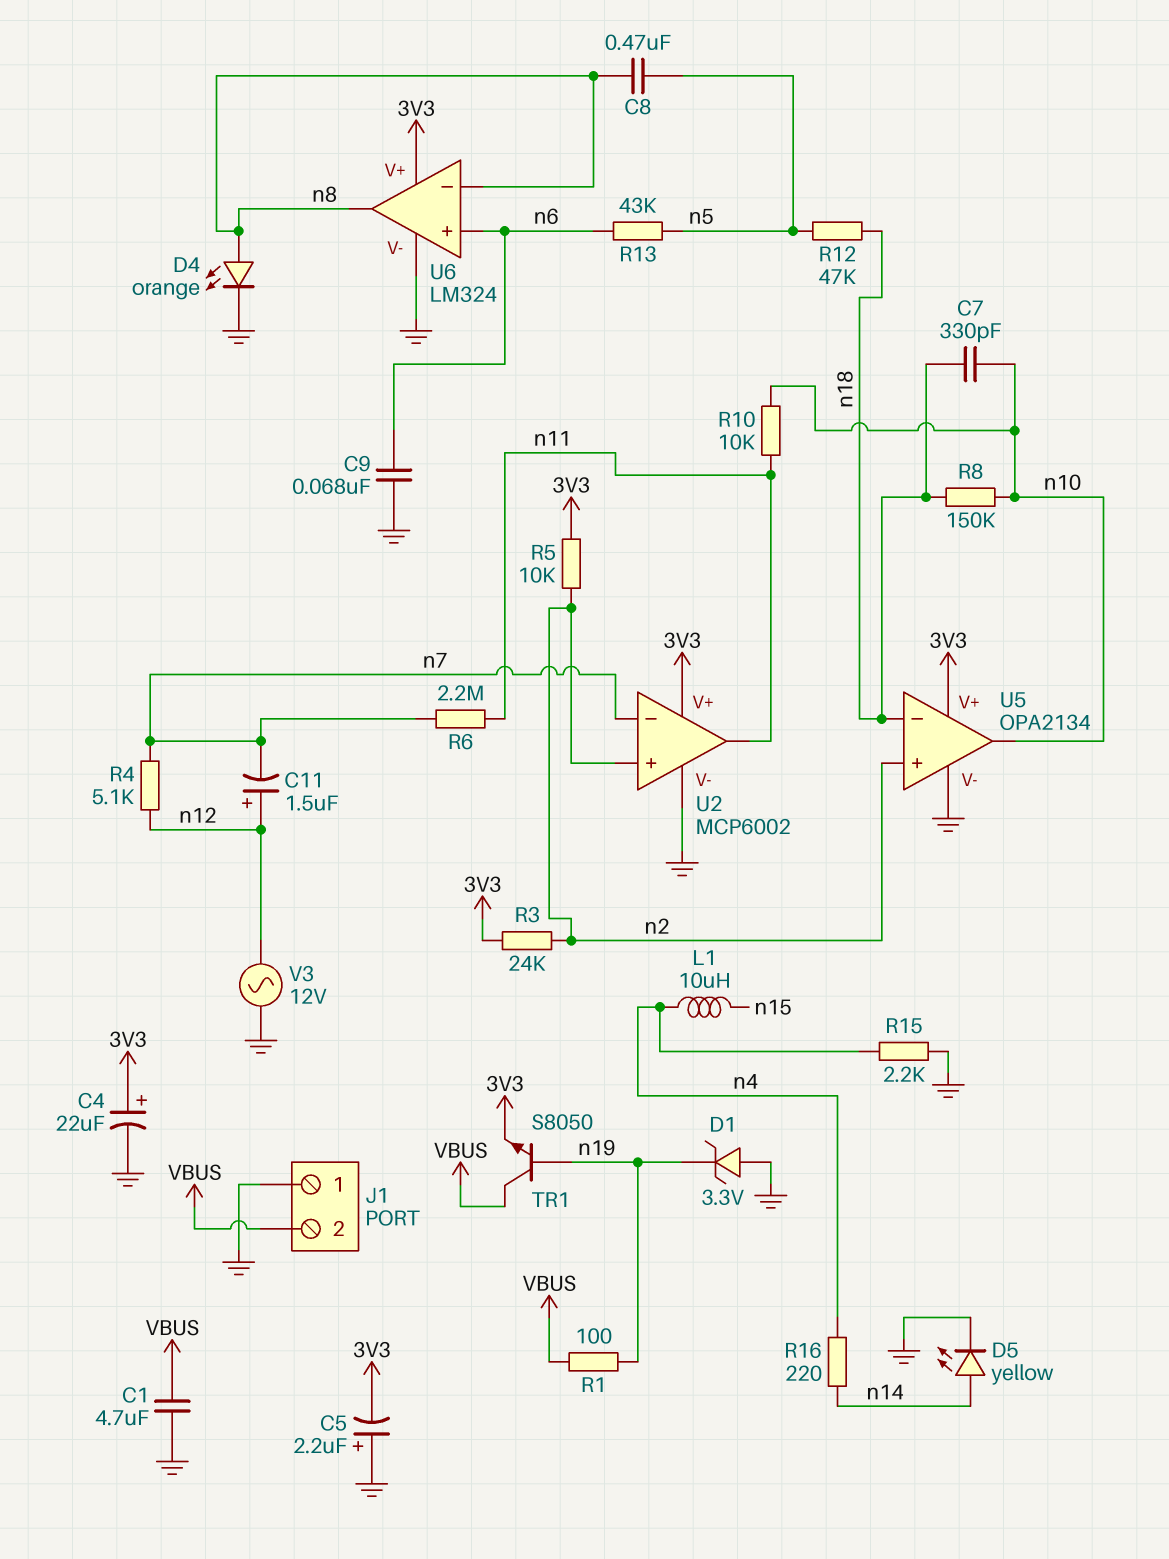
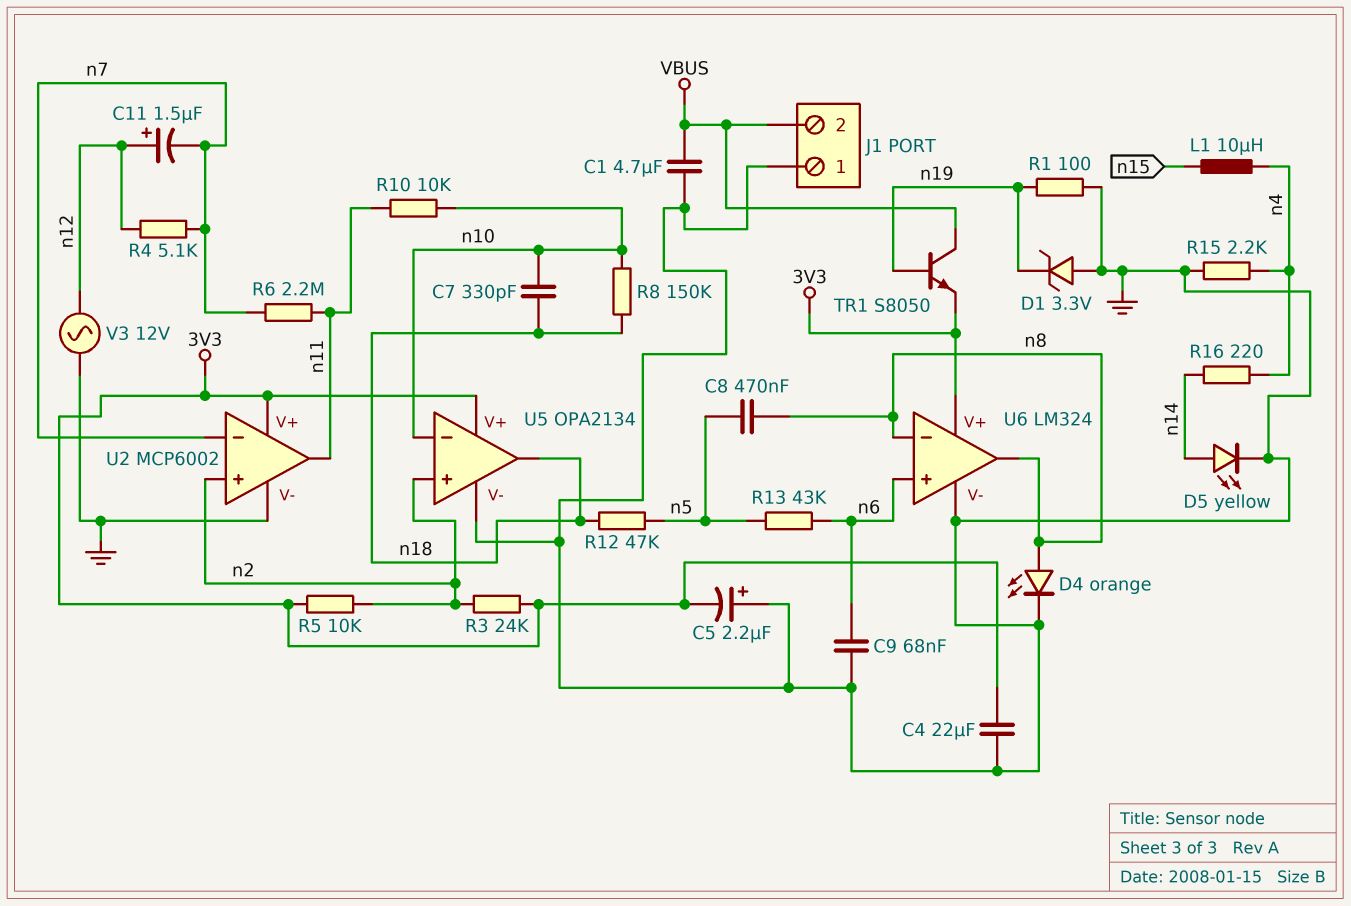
C4: 22uF (plus 3V3, minus GND) -> 22uF (3V3, GND)
R1: 100 (VBUS, n19) -> 100 (GND, n19)
U5 pin in-: n18 -> n10
U5 pin out: n10 -> n18

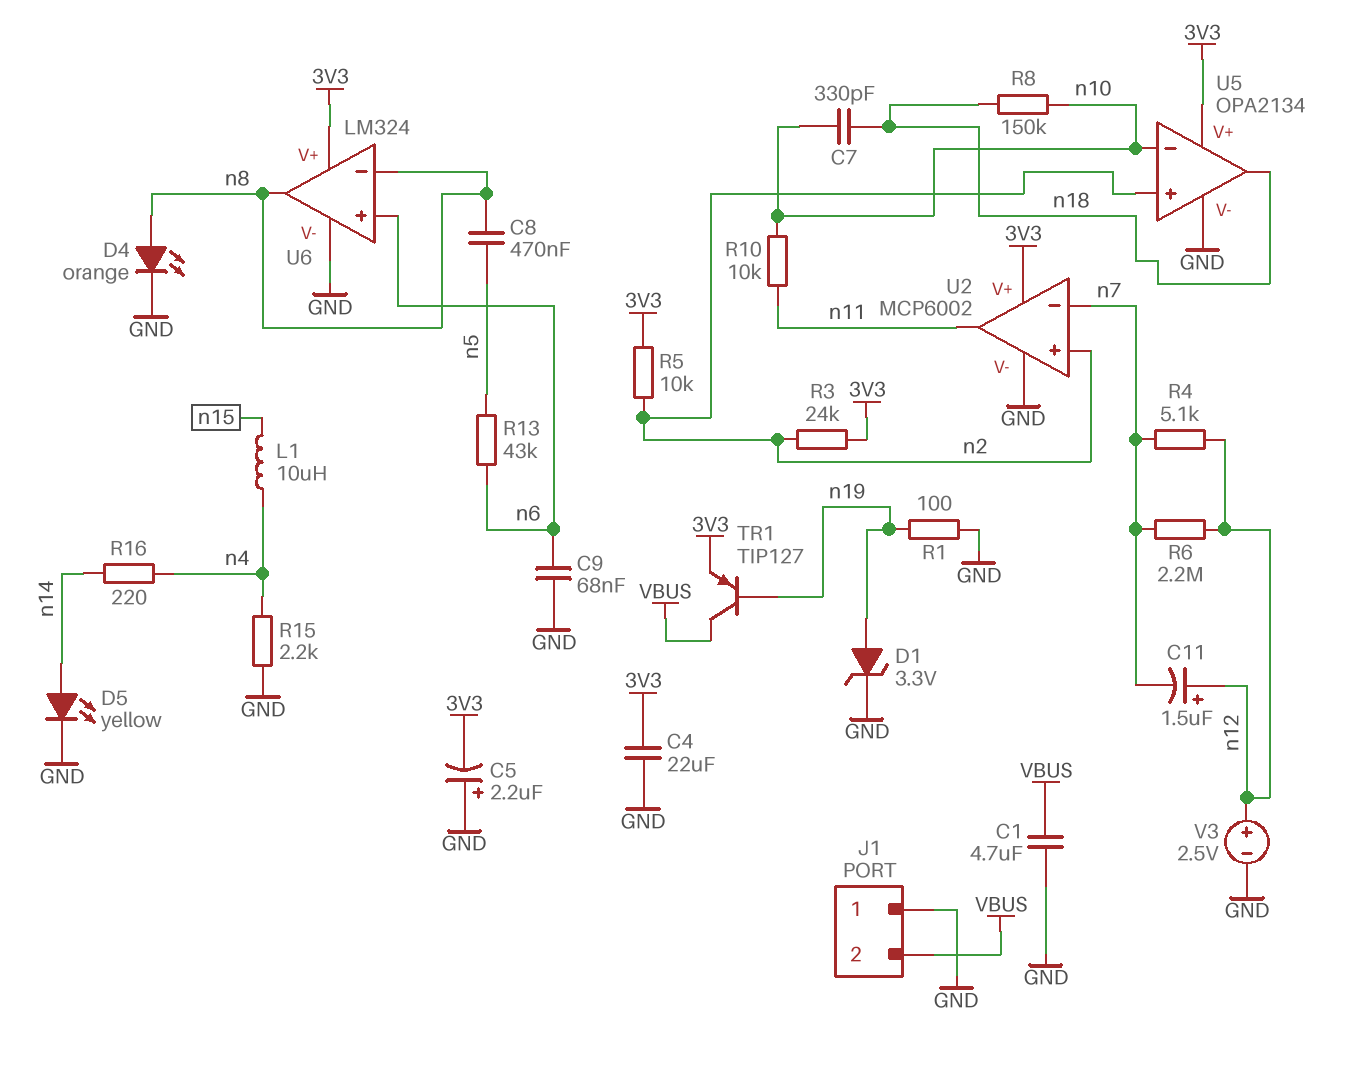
D1: zener 3.3V (A GND, K n19) -> zener 3.3V (A n19, K GND)
R6: 2.2M (n7, n11) -> 2.2M (n7, n12)
R12: 47k (n5, n18) -> none
TR1: NPN S8050 (B n19, C VBUS, E 3V3) -> PNP TIP127 (B n19, C VBUS, E 3V3)
V3: AC 12V (GND, n12) -> 2.5V (plus n12, minus GND)

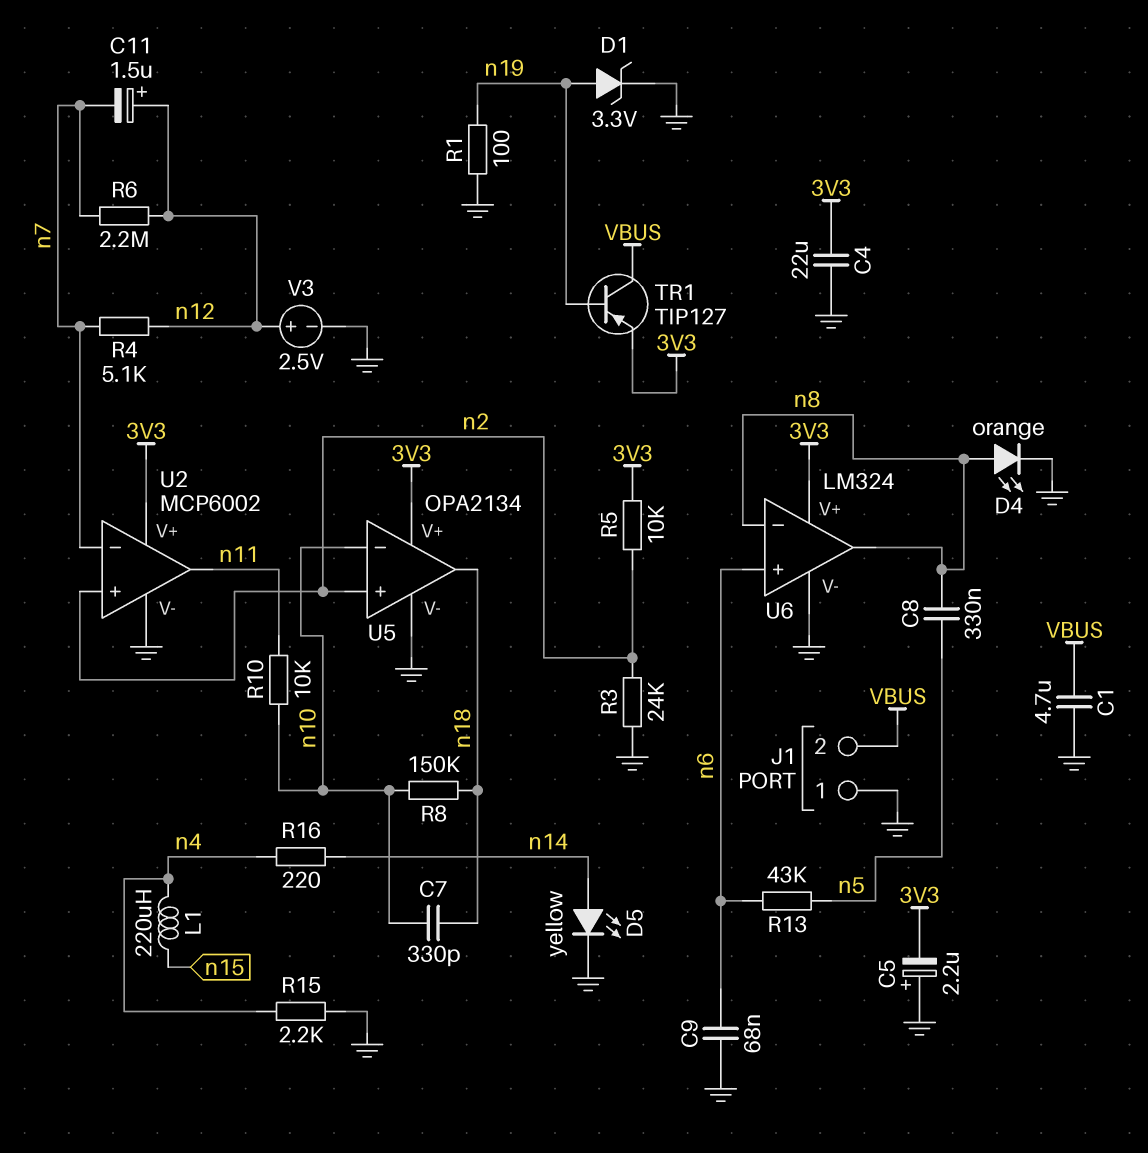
C8: 470nF (n5, n8) -> 330nF (n5, n8)
L1: 10uH (n4, n15) -> 220uH (n4, n15)
R3: 24k (3V3, n2) -> 24k (GND, n2)

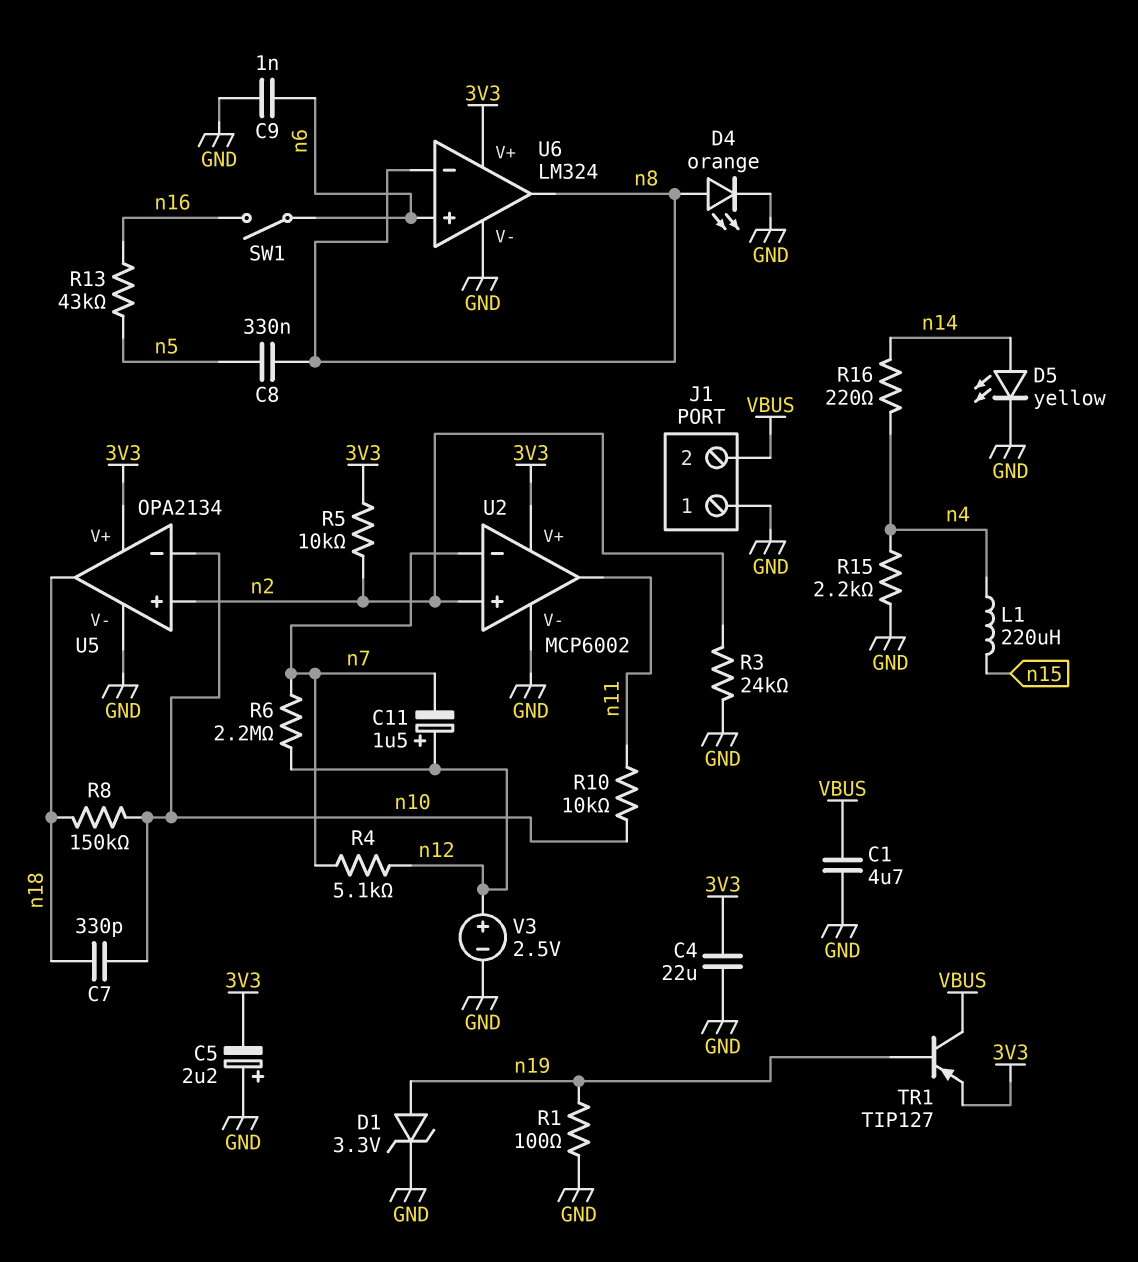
C9: 68nF (GND, n6) -> 1nF (GND, n6)
R13: 43k (n5, n6) -> 43k (n5, n16)
SW1: none -> switch (n6, n16)

